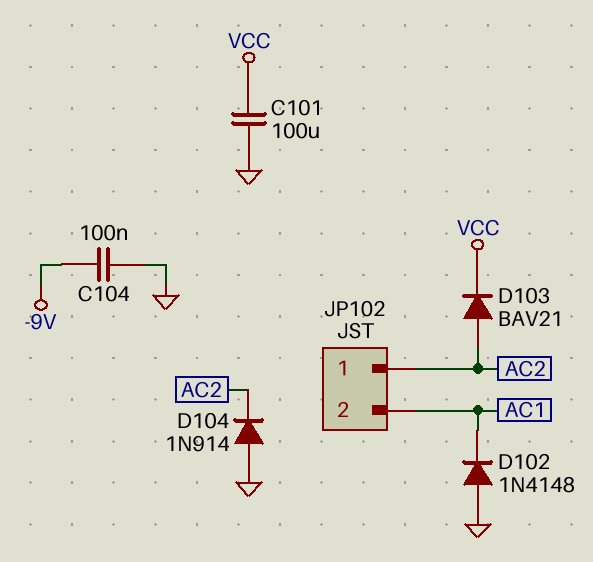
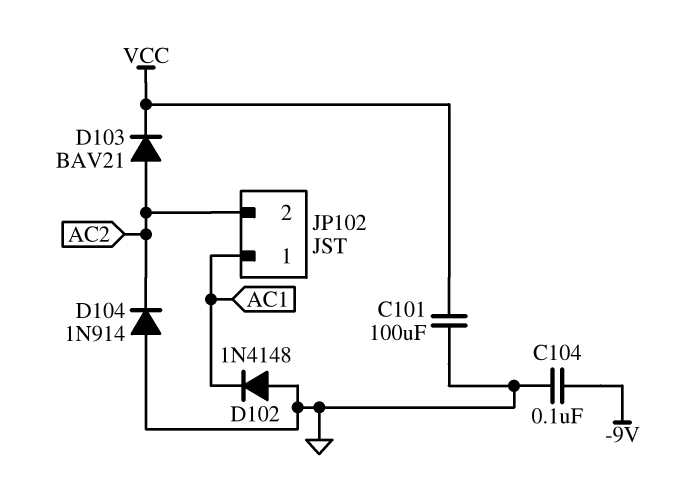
JP102 pin 1: AC2 -> AC1
JP102 pin 2: AC1 -> AC2

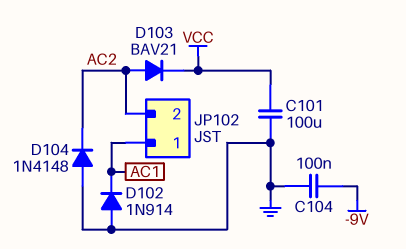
D102: diode 1N4148 (A GND, K AC1) -> diode 1N914 (A GND, K AC1)
D104: diode 1N914 (A GND, K AC2) -> diode 1N4148 (A GND, K AC2)

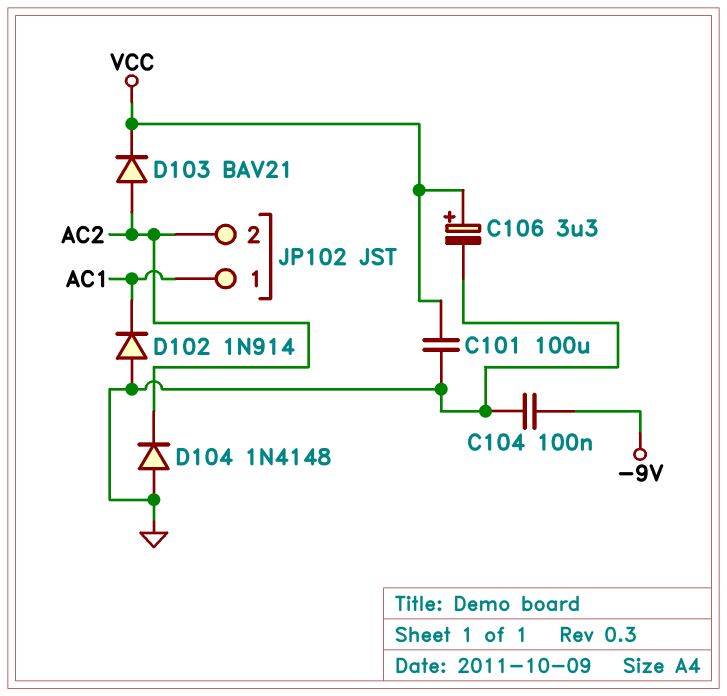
C106: none -> 3.3uF (plus VCC, minus GND)

